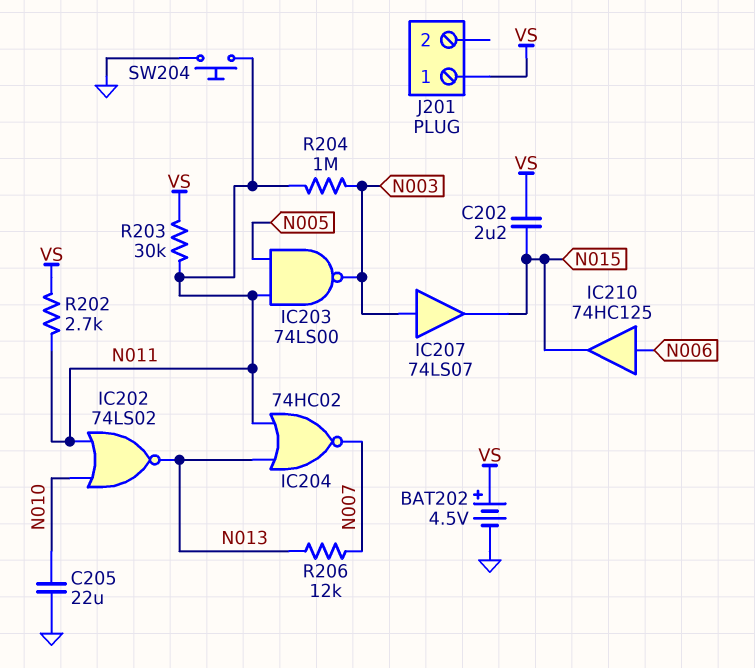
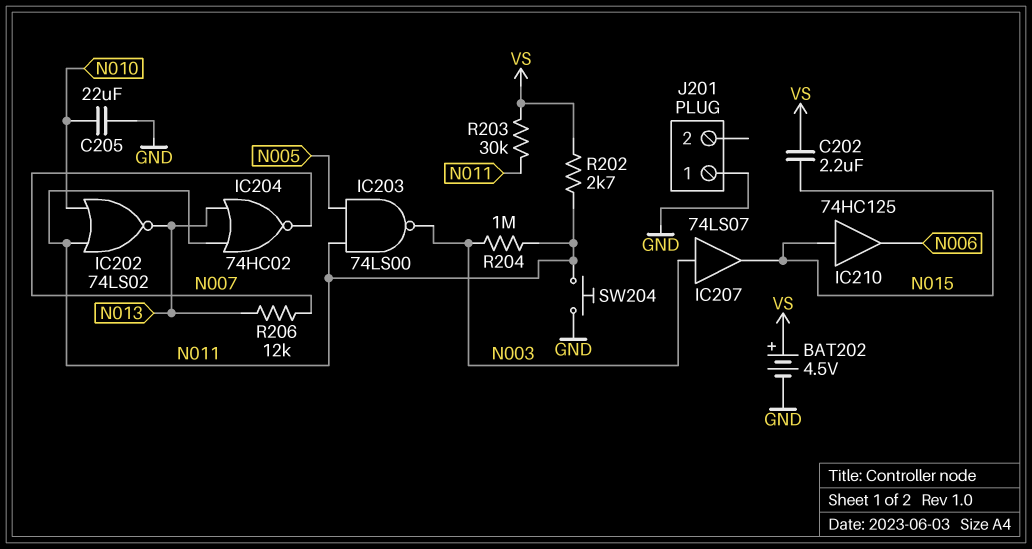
IC210: buffer 74HC125 (in N006, out N015) -> buffer 74HC125 (in N015, out N006)
J201 pin 1: VS -> GND

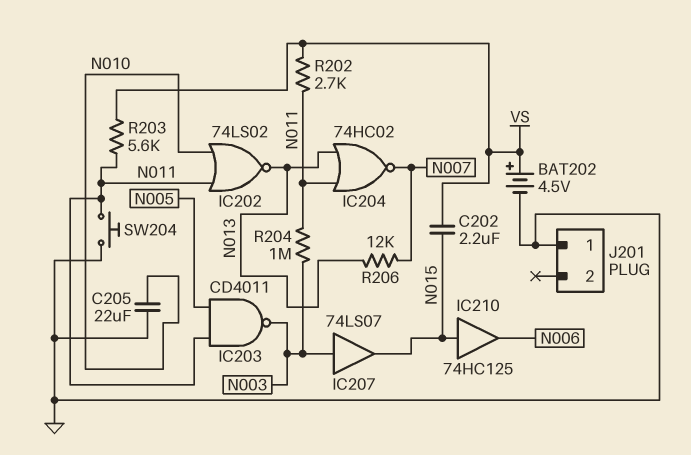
IC203: NAND 74LS00 (in N005, in N011, out N003) -> NAND CD4011 (in N005, in N011, out N003)
R203: 30k (N011, VS) -> 5.6k (N011, VS)

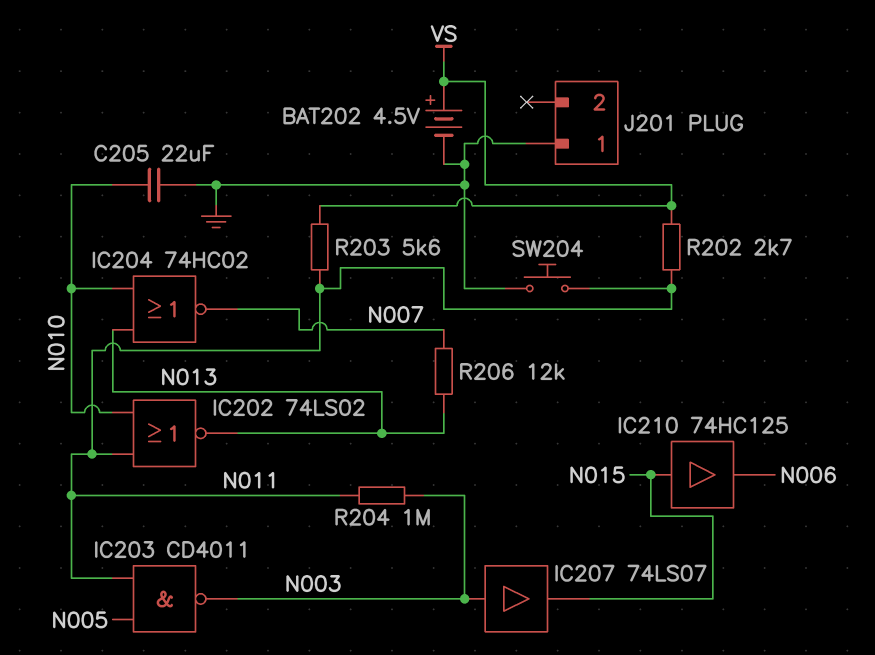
C202: 2.2uF (N015, VS) -> none
IC204: NOR 74HC02 (in N011, in N013, out N007) -> NOR 74HC02 (in N010, in N013, out N007)

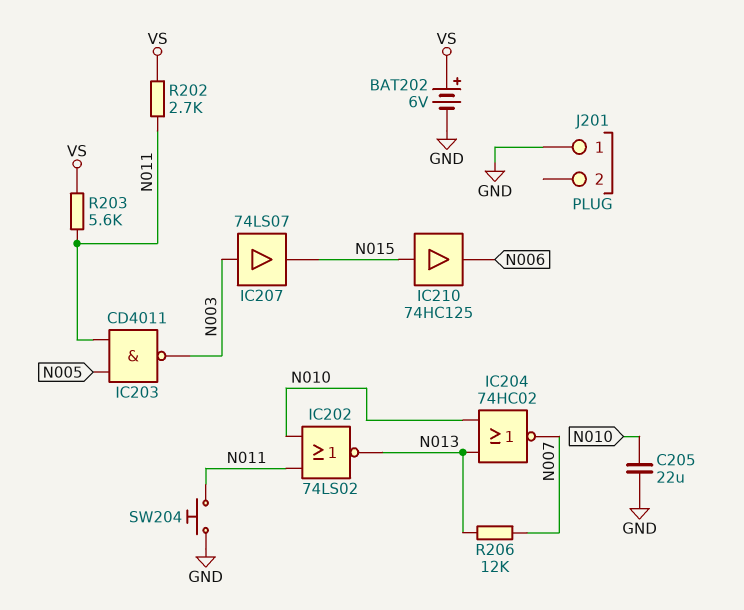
BAT202: 4.5V (plus VS, minus GND) -> 6V (plus VS, minus GND)
R204: 1M (N003, N011) -> none

